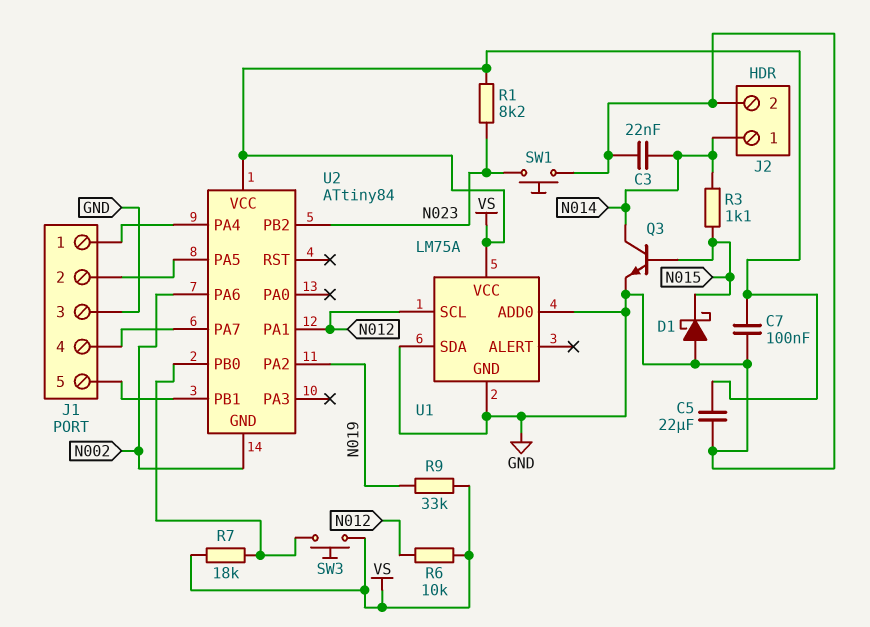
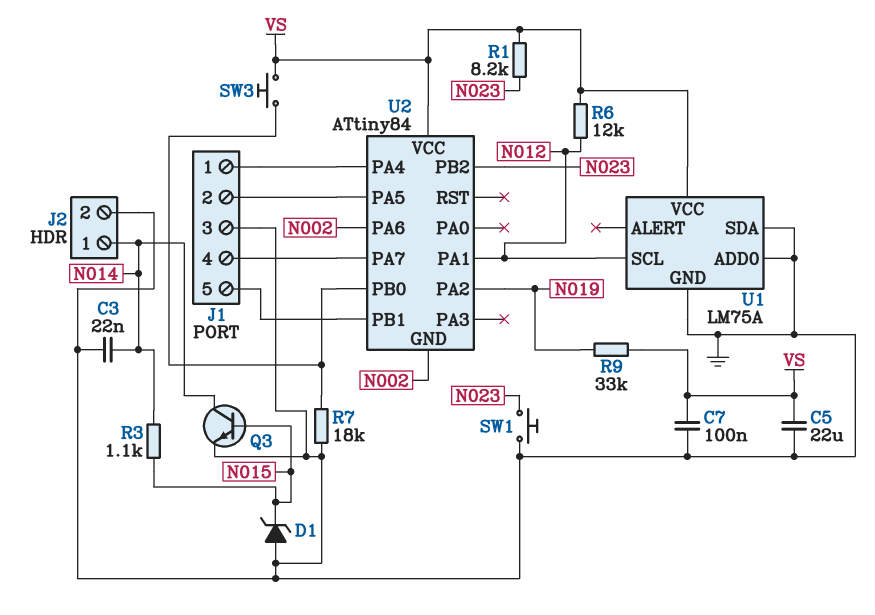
D1: schottky (A GND, K N015) -> zener (A GND, K N015)
R6: 10k (N012, VS) -> 12k (N012, VS)
R7: 18k (U2/PB0, VS) -> 18k (GND, U2/PB0)

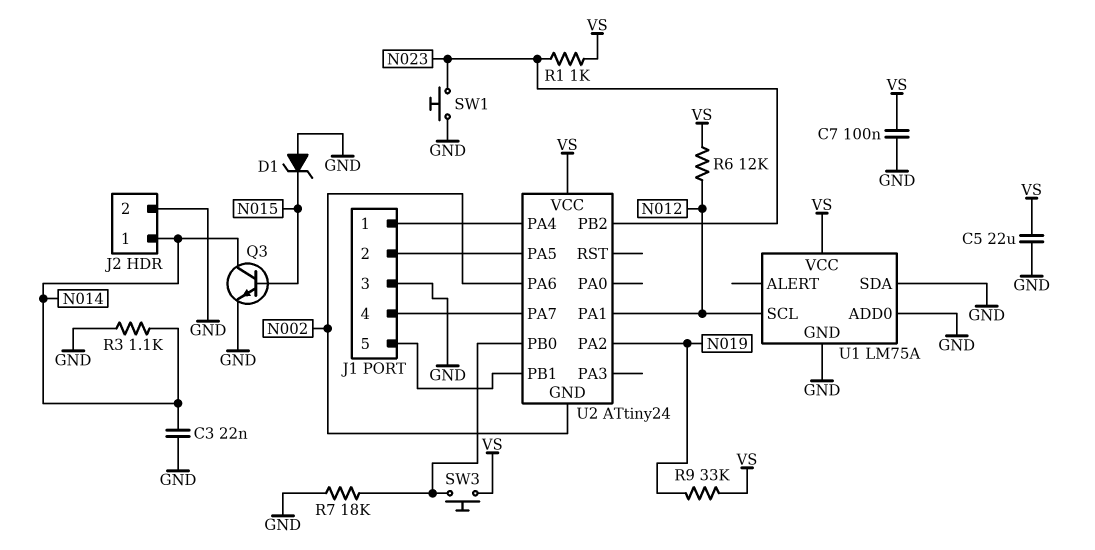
R1: 8.2k (N023, VS) -> 1k (N023, VS)
R3: 1.1k (N014, N015) -> 1.1k (GND, N014)
U2: ATtiny84 -> ATtiny24

